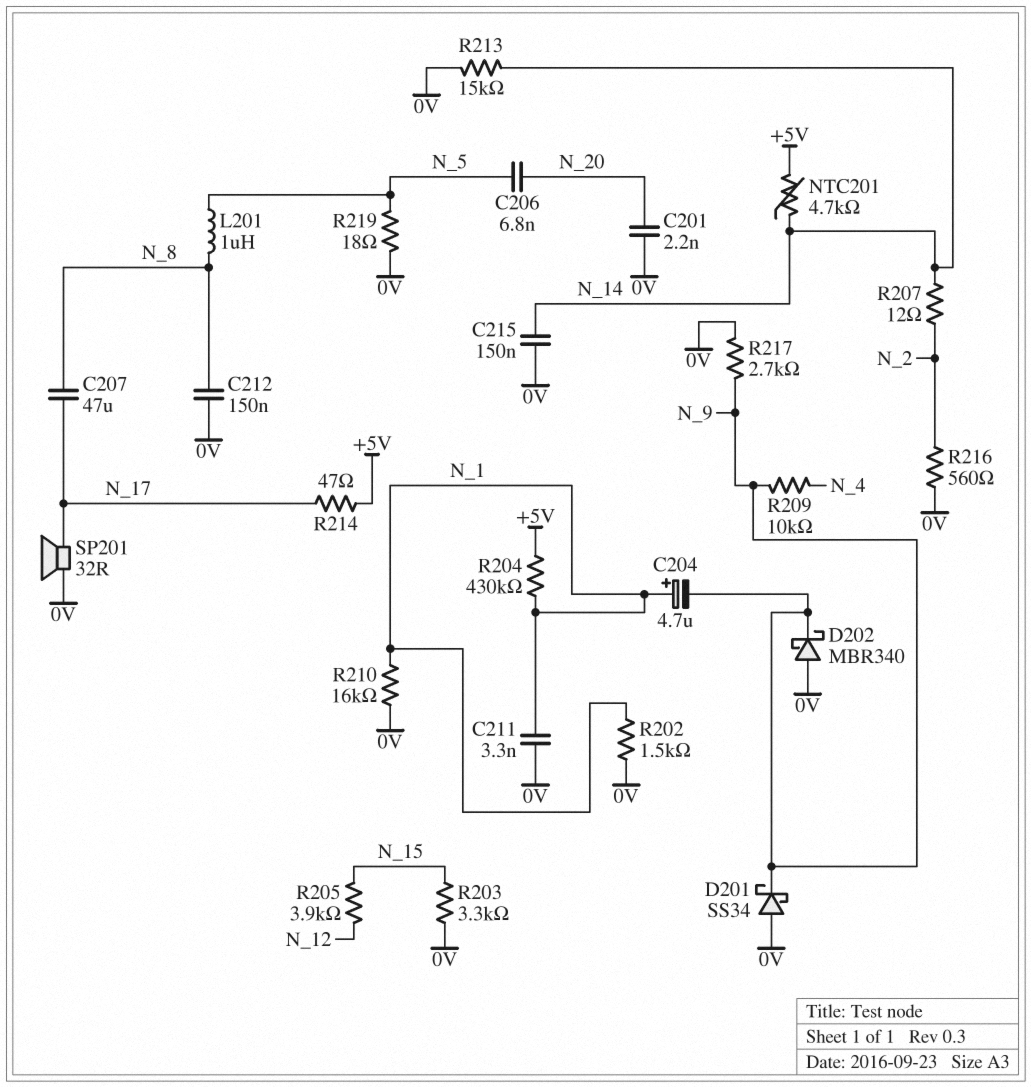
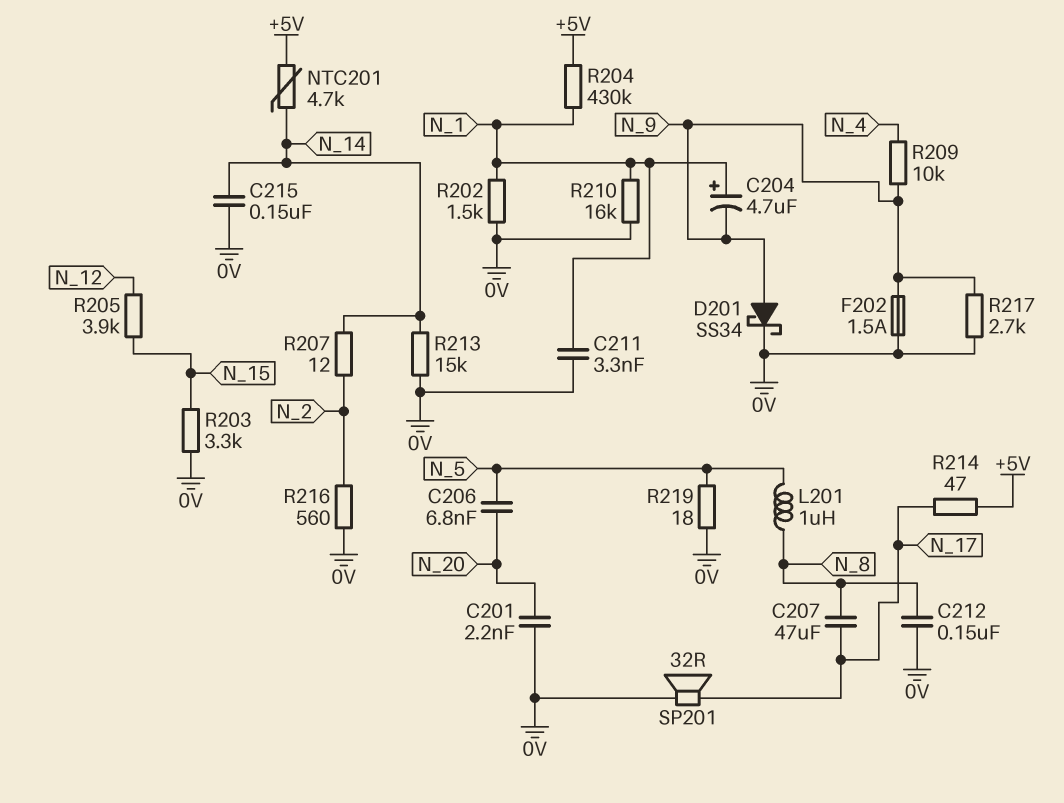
D201: schottky SS34 (A 0V, K N_9) -> schottky SS34 (A N_9, K 0V)
D202: schottky MBR340 (A 0V, K N_9) -> none
F202: none -> 1.5A (0V, N_9)

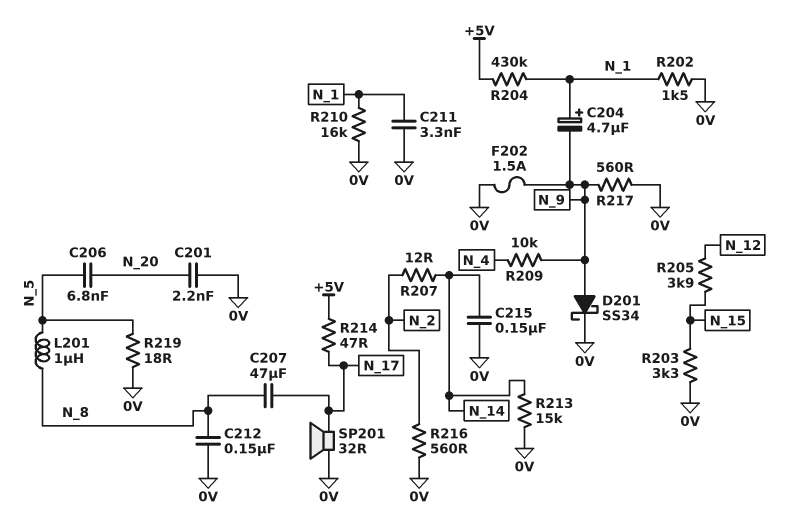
NTC201: 4.7k (+5V, N_14) -> none
R217: 2.7k (0V, N_9) -> 560 (0V, N_9)

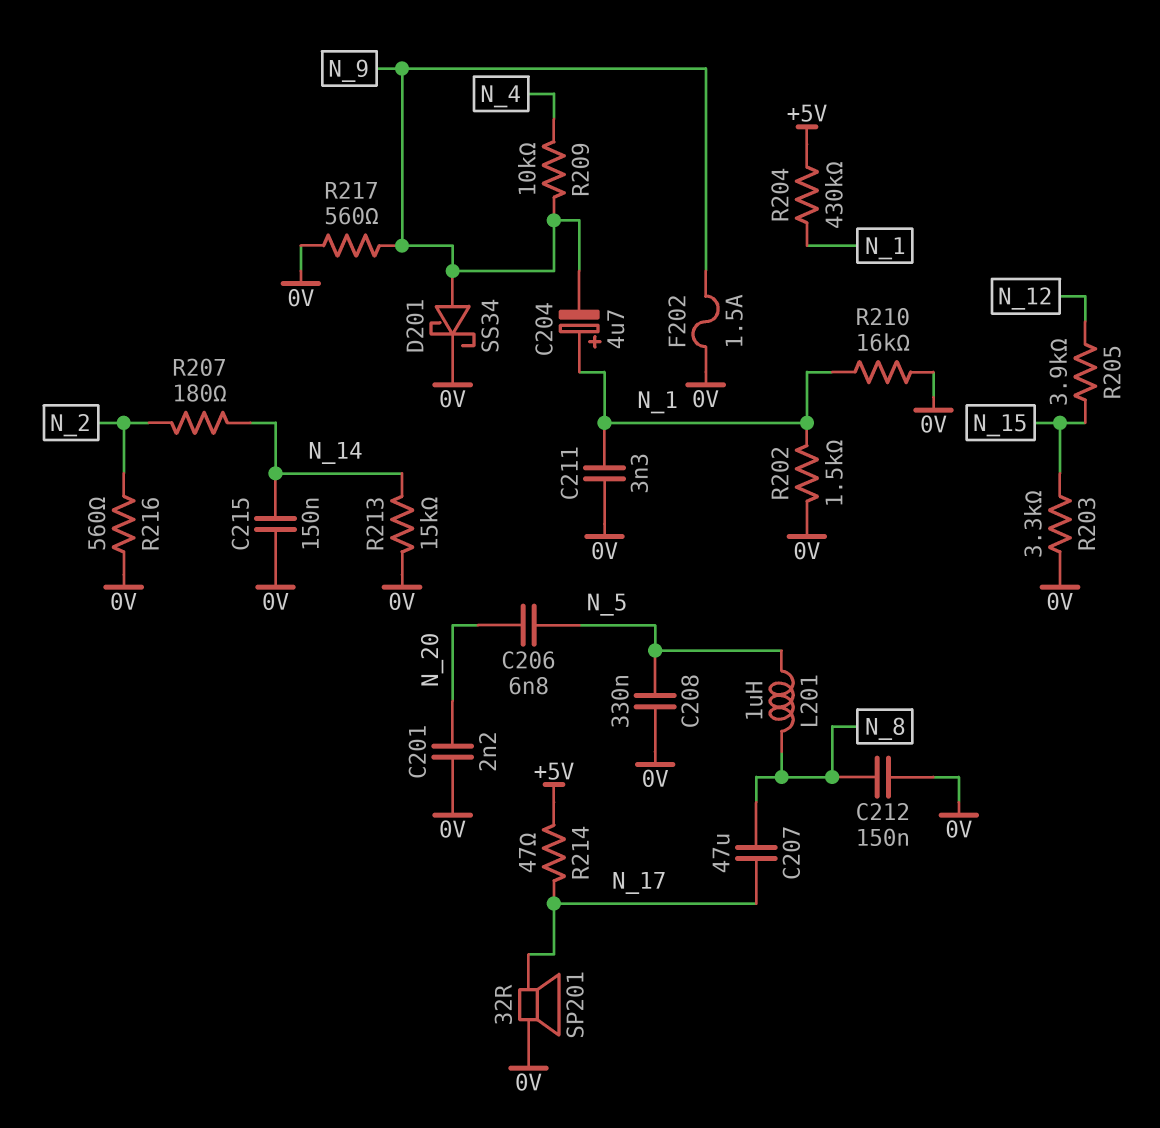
C208: none -> 330nF (0V, N_5)
R207: 12 (N_2, N_14) -> 180 (N_2, N_14)
R219: 18 (0V, N_5) -> none

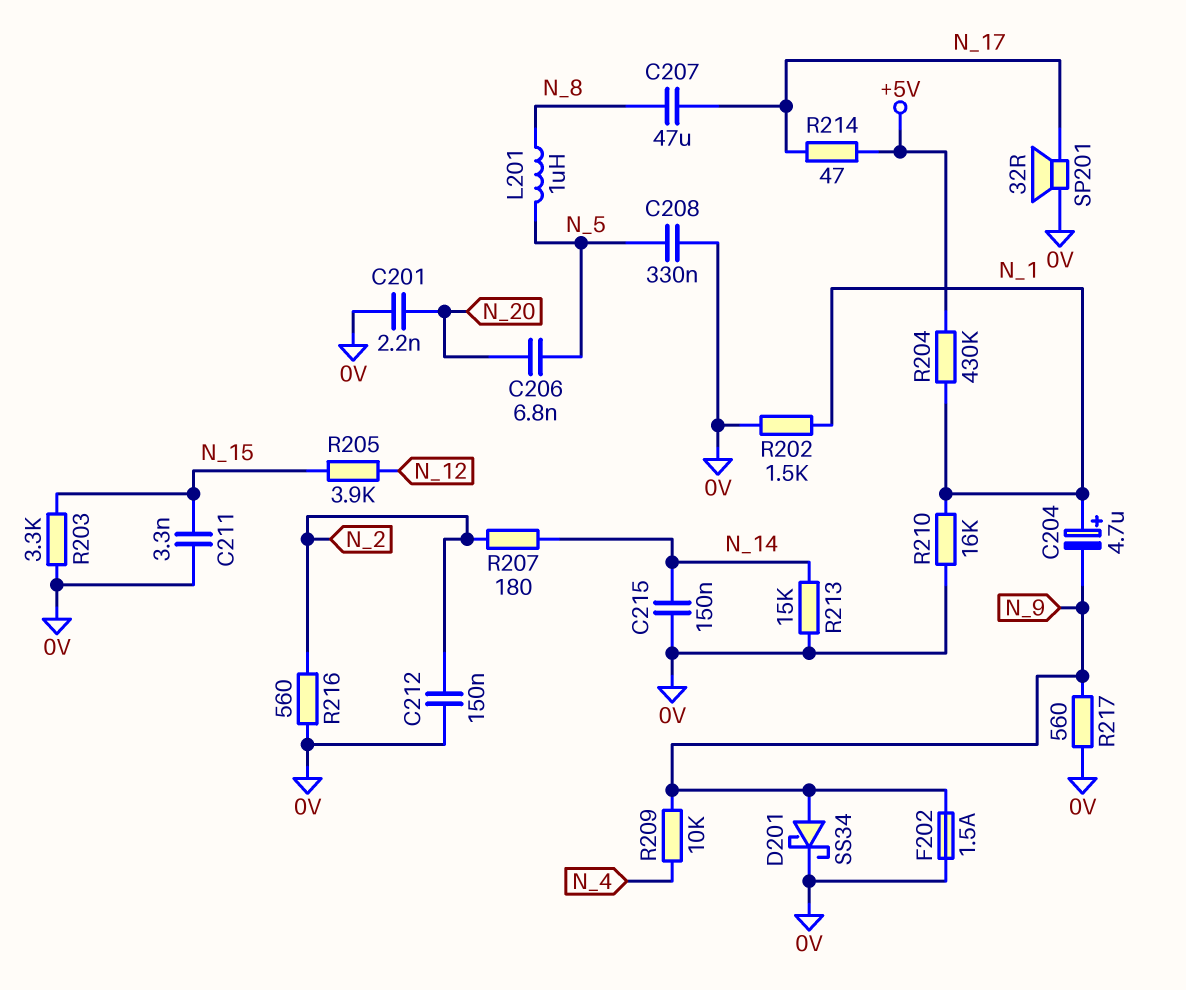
C211: 3.3nF (0V, N_1) -> 3.3nF (0V, N_15)
C212: 150nF (0V, N_8) -> 150nF (0V, N_2)

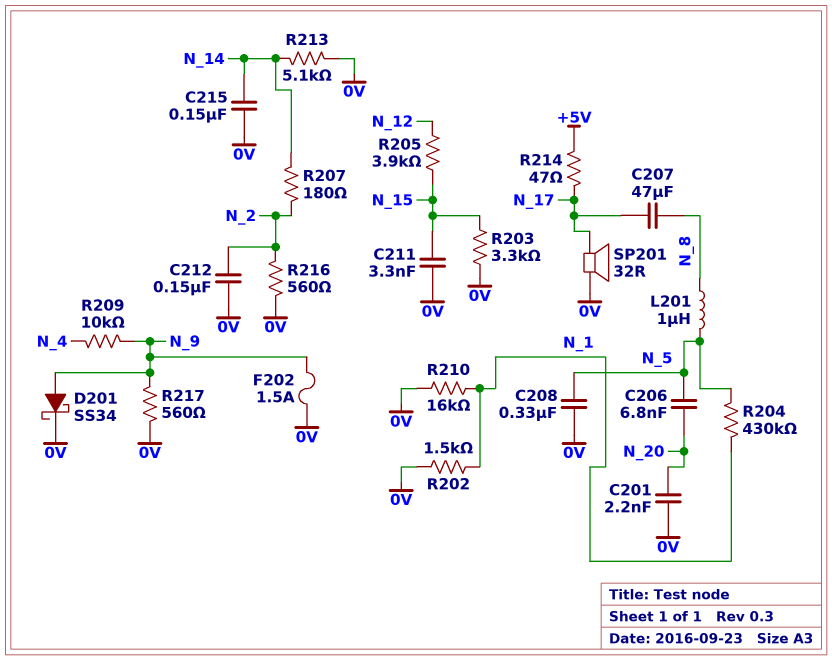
C204: 4.7uF (plus N_1, minus N_9) -> none
R204: 430k (+5V, N_1) -> 430k (N_1, N_5)
R213: 15k (0V, N_14) -> 5.1k (0V, N_14)

